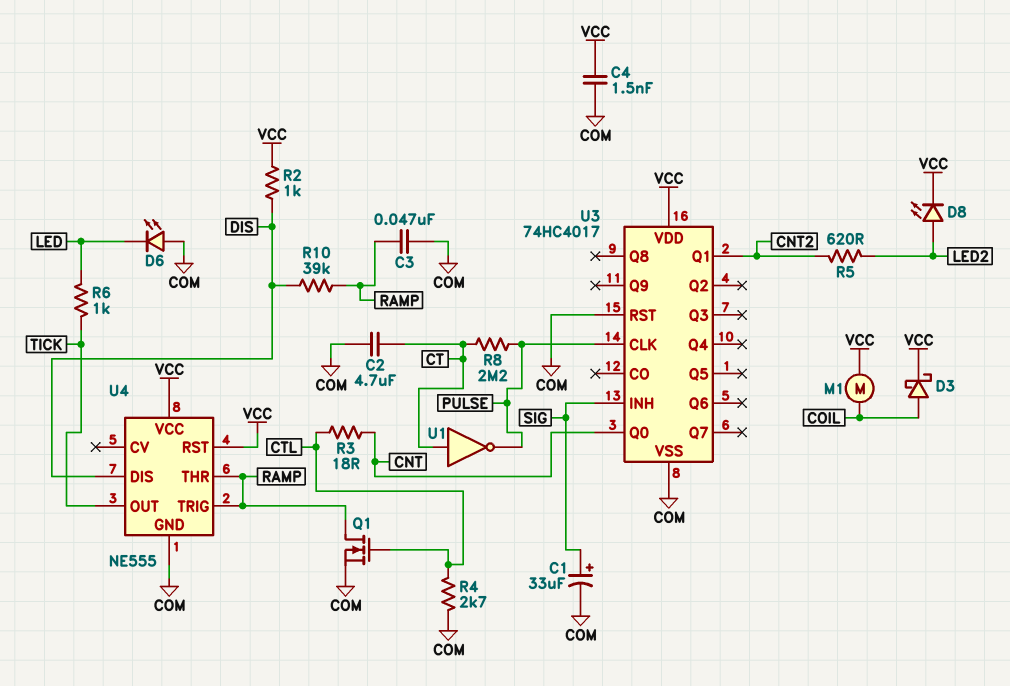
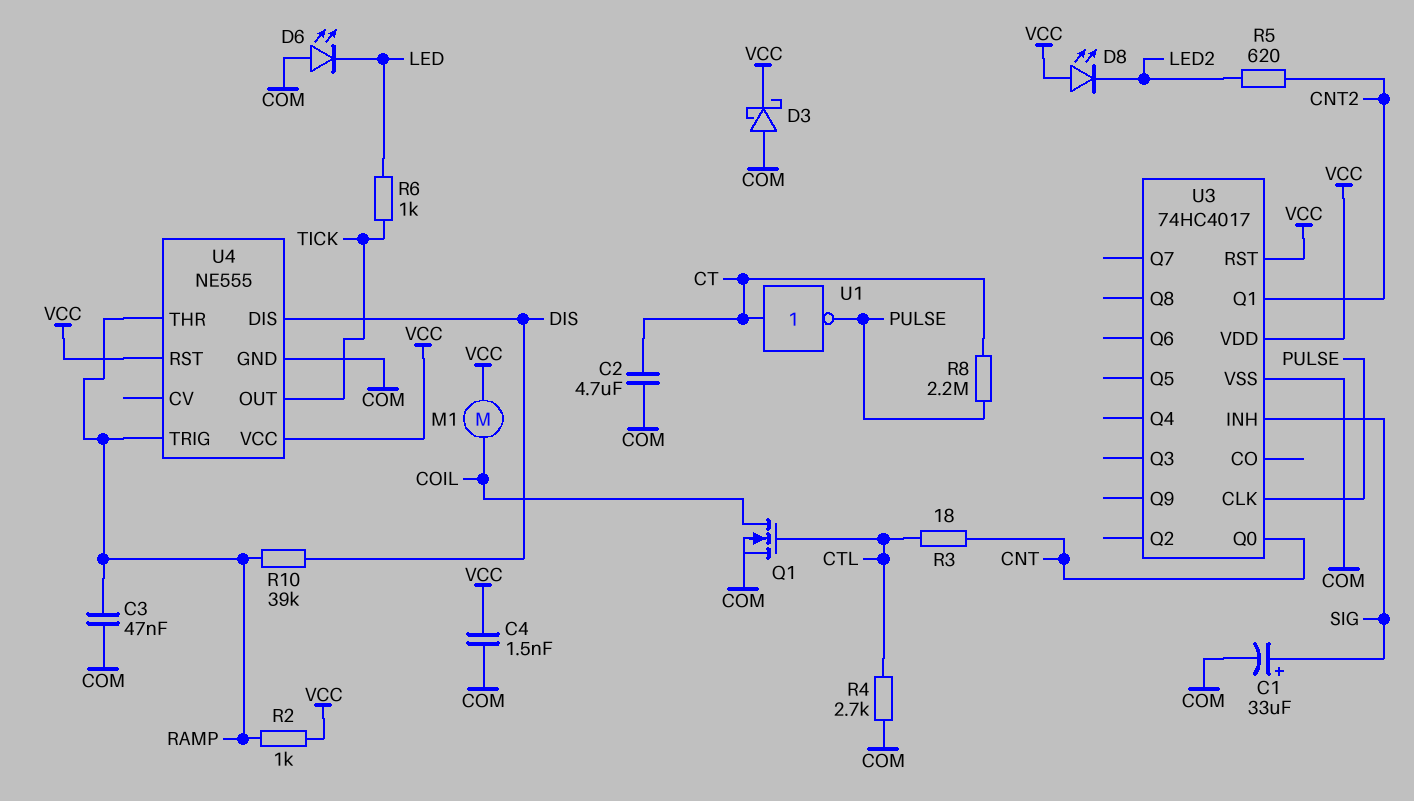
D3: schottky (A COIL, K VCC) -> schottky (A COM, K VCC)
D8: LED (A LED2, K VCC) -> LED (A VCC, K LED2)
Q1: NMOS (G CTL, D RAMP, S COM) -> NMOS (G CTL, D COIL, S COM)
R2: 1k (DIS, VCC) -> 1k (RAMP, VCC)
U3 pin RST: COM -> VCC

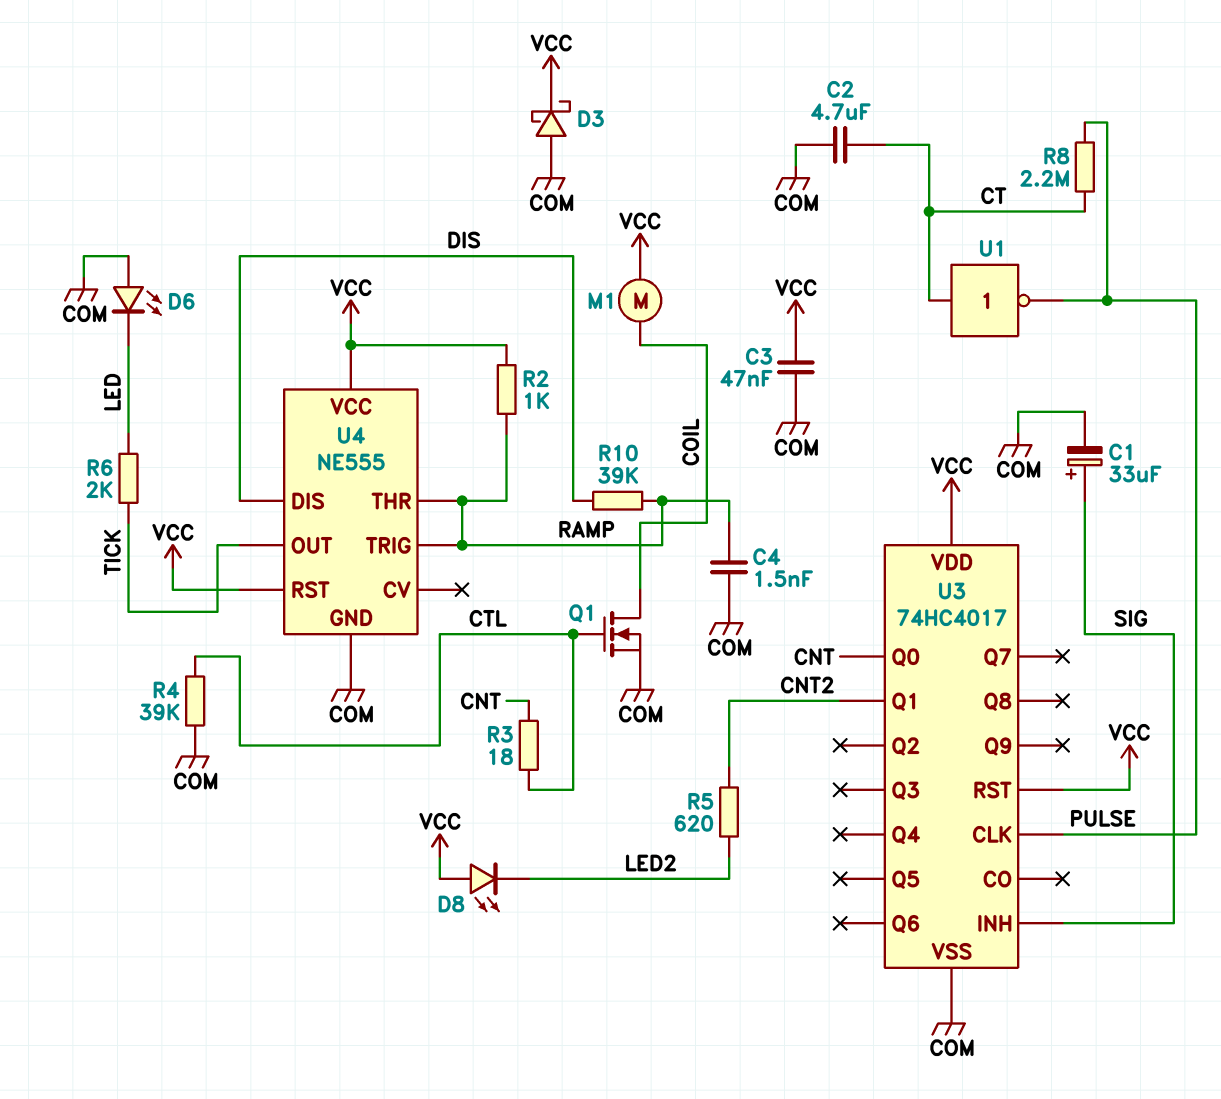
C3: 47nF (COM, RAMP) -> 47nF (COM, VCC)
C4: 1.5nF (COM, VCC) -> 1.5nF (COM, RAMP)
R4: 2.7k (COM, CTL) -> 39k (COM, CTL)
R6: 1k (LED, TICK) -> 2k (LED, TICK)

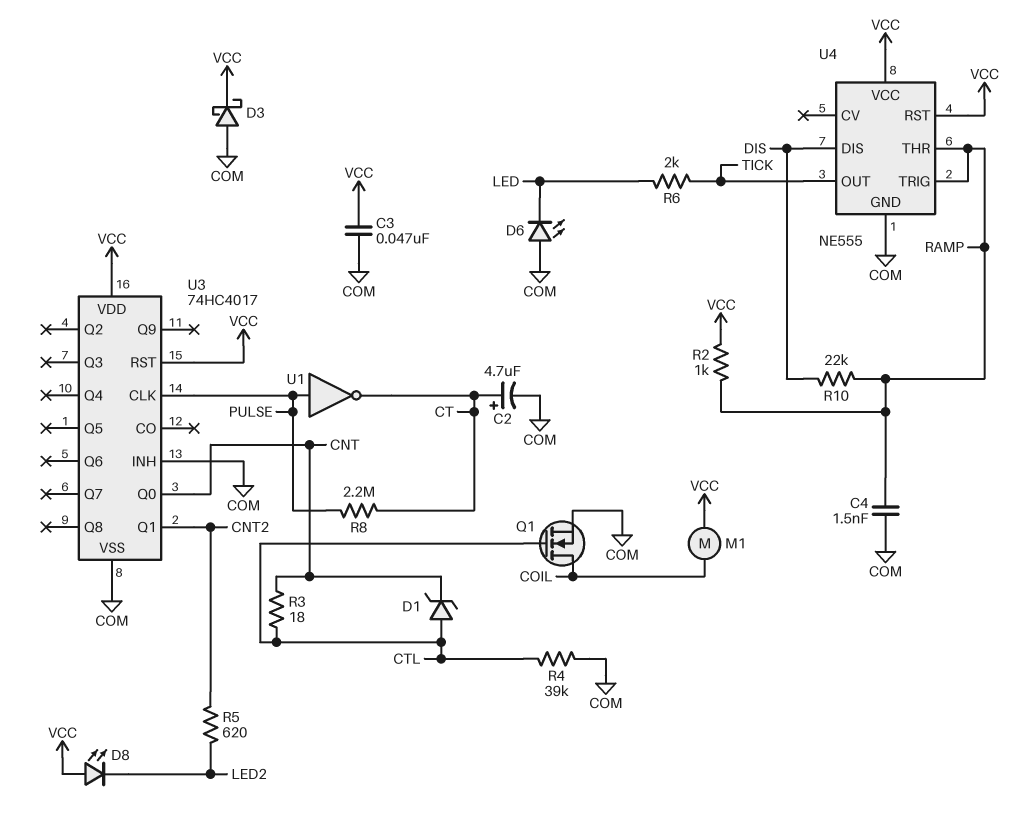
C1: 33uF (plus SIG, minus COM) -> none
C2: 4.7uF (COM, CT) -> 4.7uF (plus CT, minus COM)
D1: none -> zener (A CTL, K CNT)
R10: 39k (DIS, RAMP) -> 22k (DIS, RAMP)
U1: NOT (in CT, out PULSE) -> NOT (in PULSE, out CT)
U3 pin INH: SIG -> COM

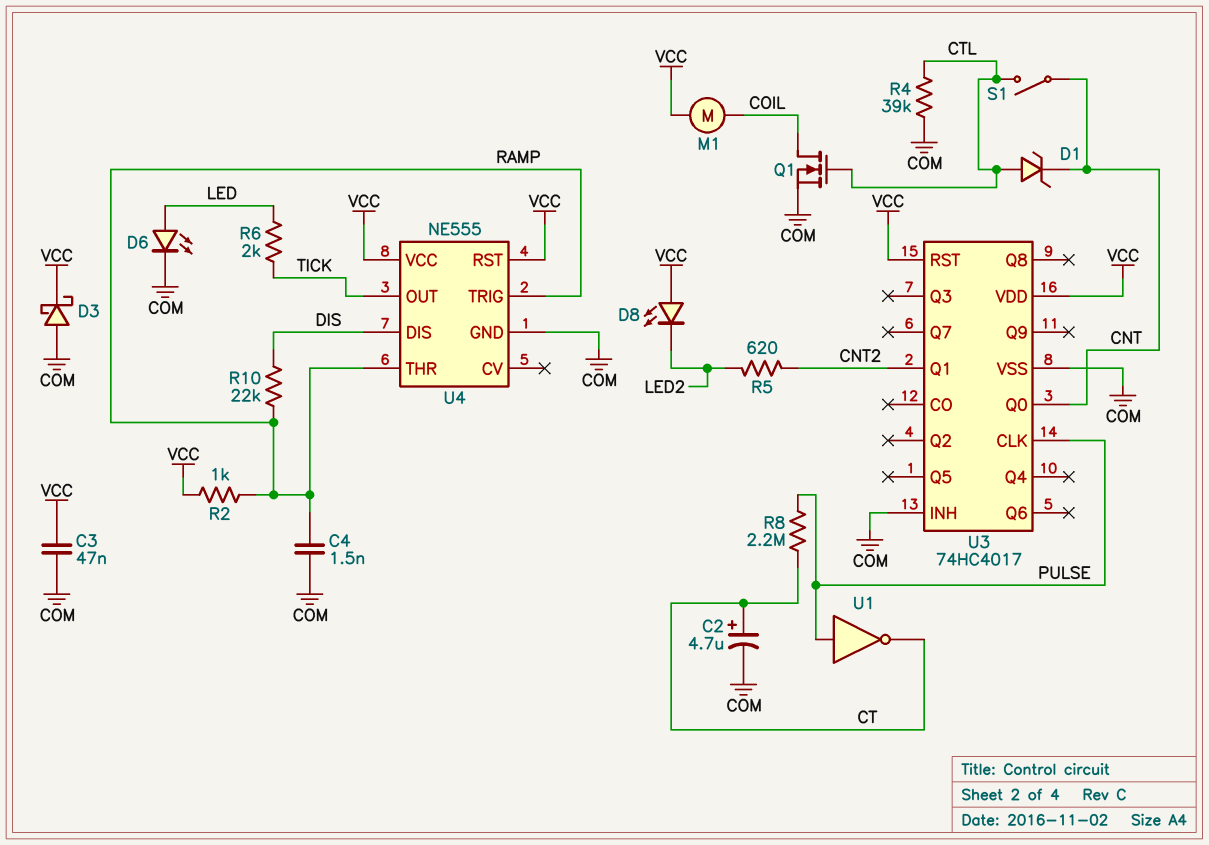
D6: LED (A COM, K LED) -> LED (A LED, K COM)
R3: 18 (CNT, CTL) -> none
S1: none -> switch (CNT, CTL)

